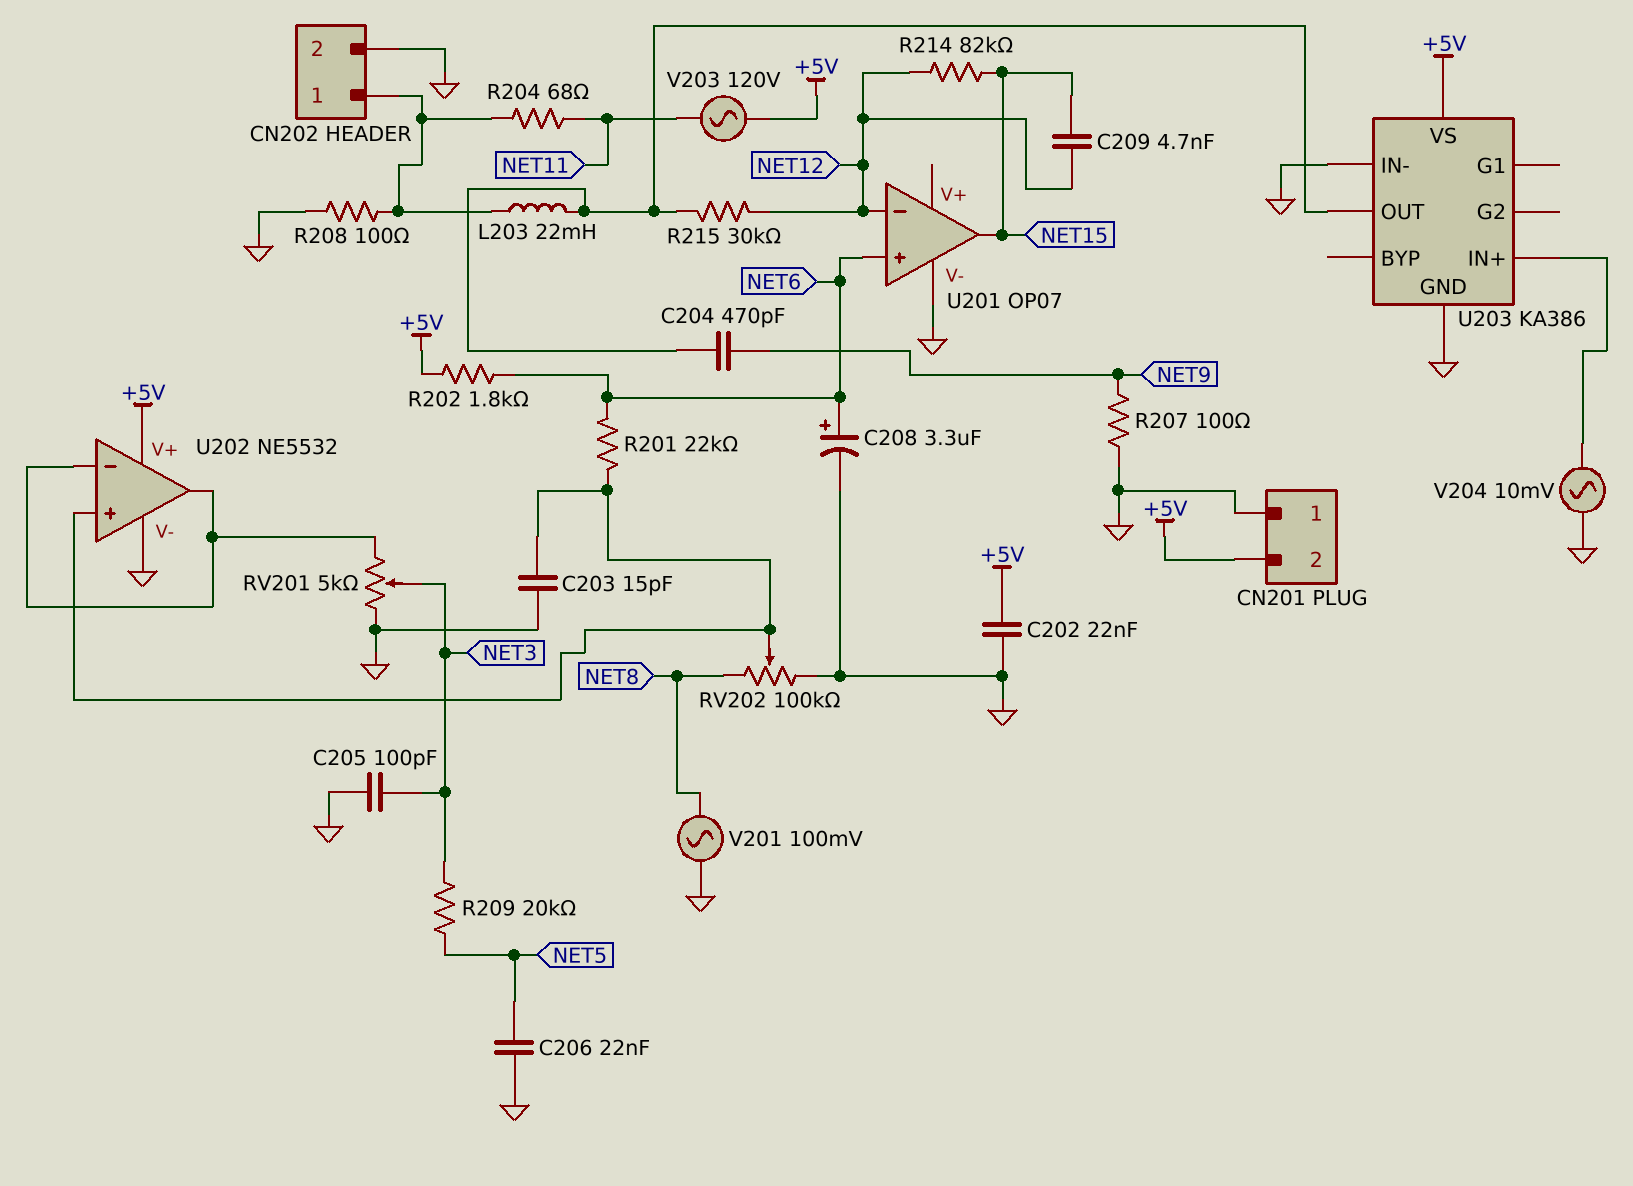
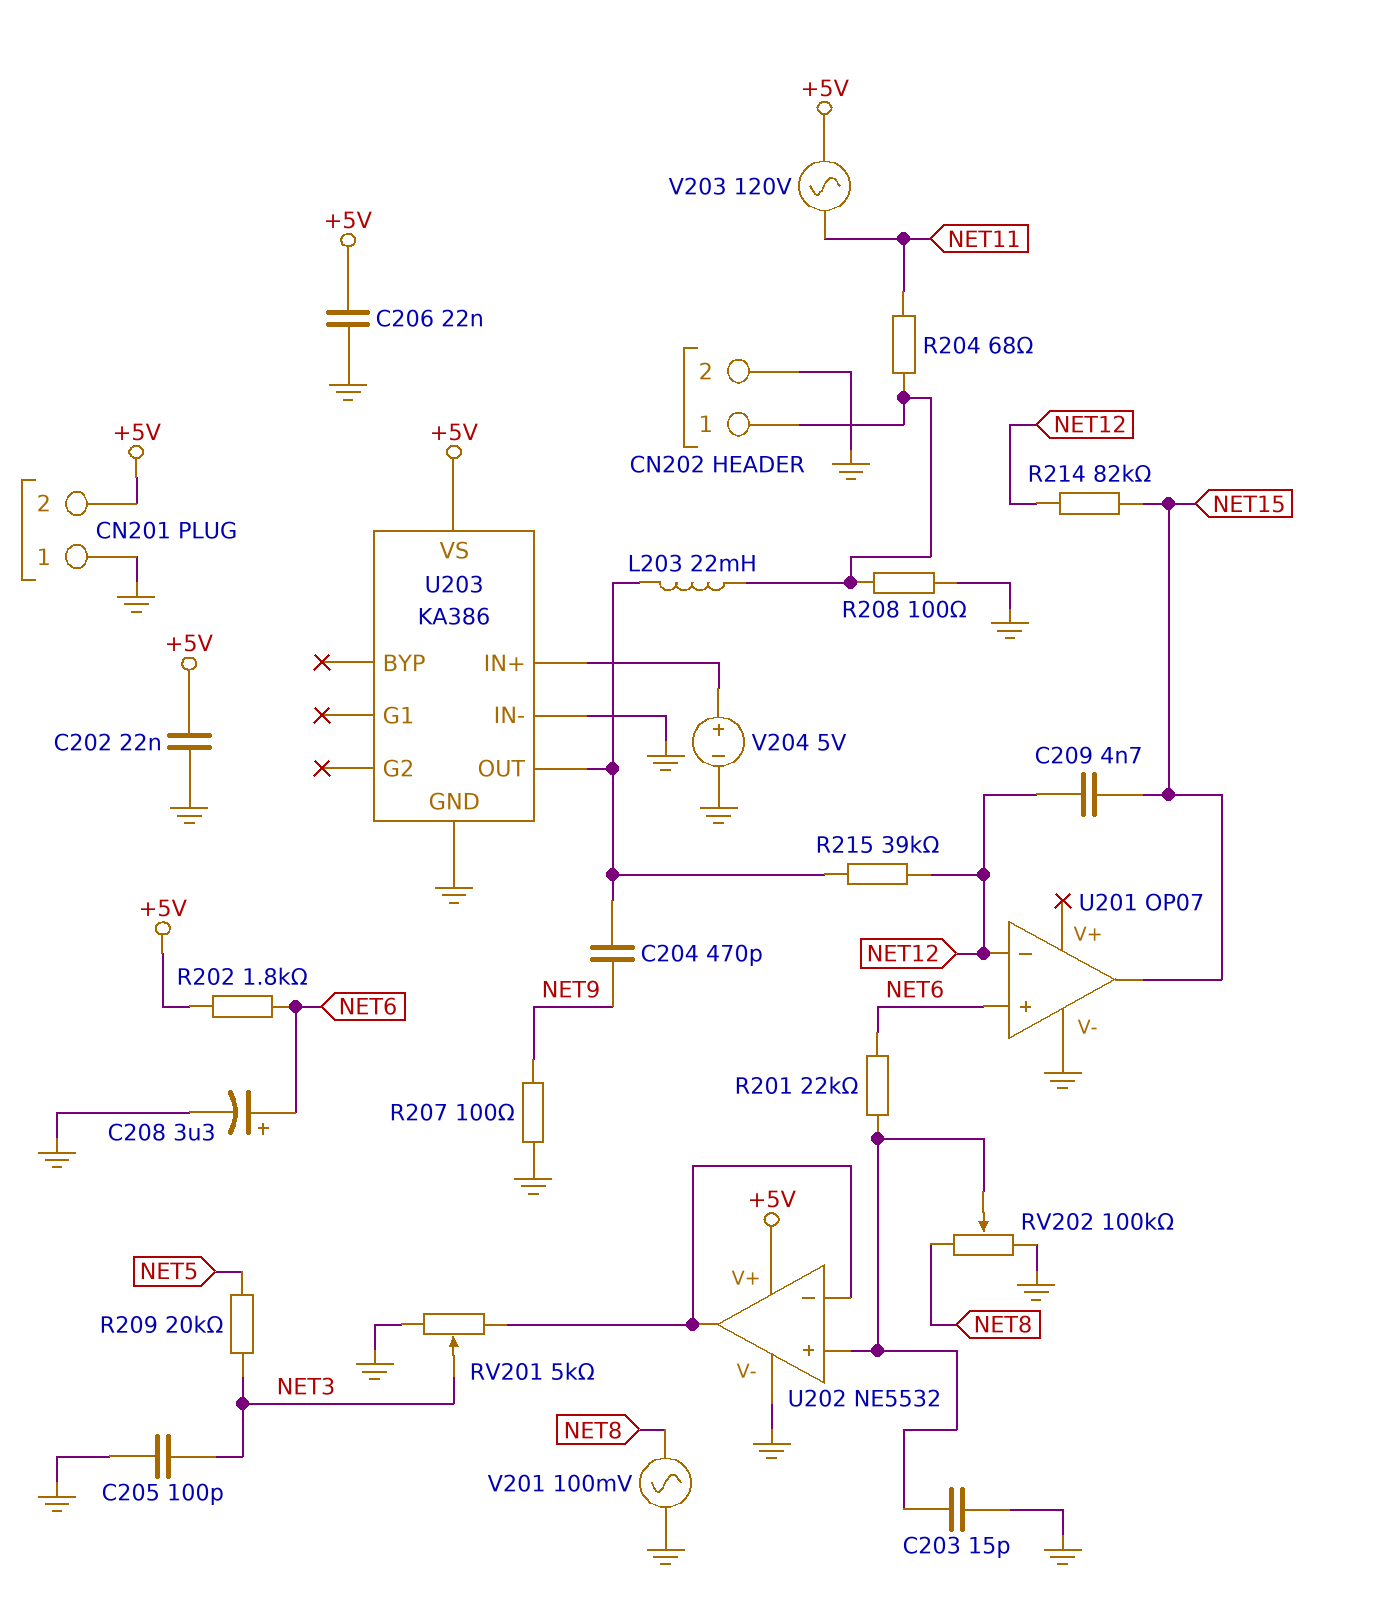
C206: 22nF (GND, NET5) -> 22nF (+5V, GND)
R215: 30k (NET12, U203/OUT) -> 39k (NET12, U203/OUT)
V204: AC 10mV (GND, U203/IN+) -> 5V (plus U203/IN+, minus GND)

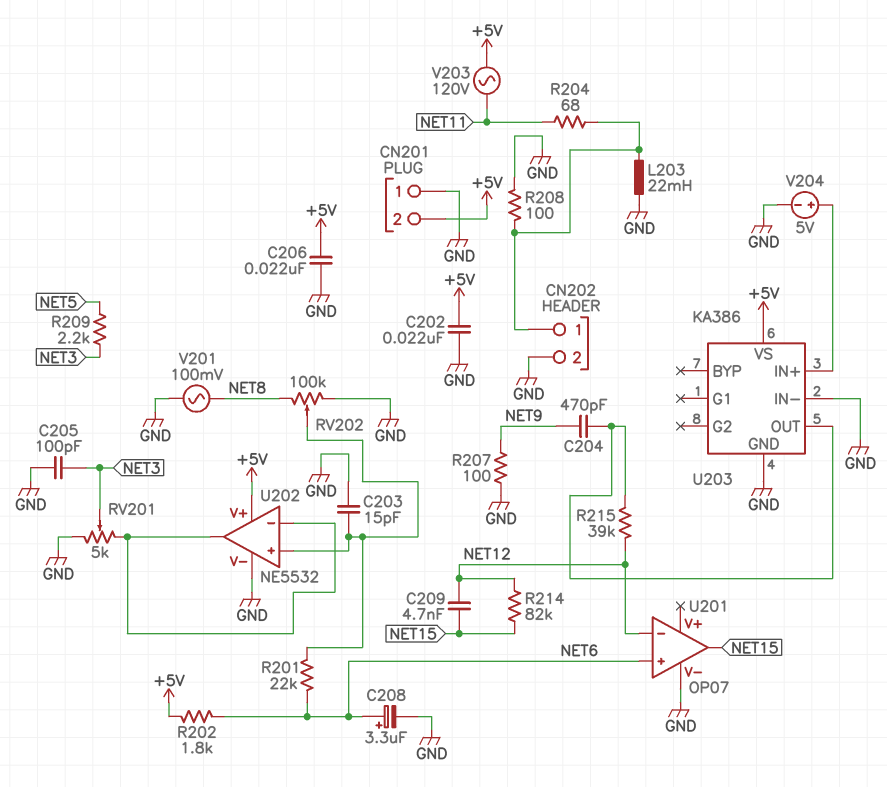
L203: 22mH (CN202/1, U203/OUT) -> 22mH (CN202/1, GND)
R209: 20k (NET3, NET5) -> 2.2k (NET3, NET5)

